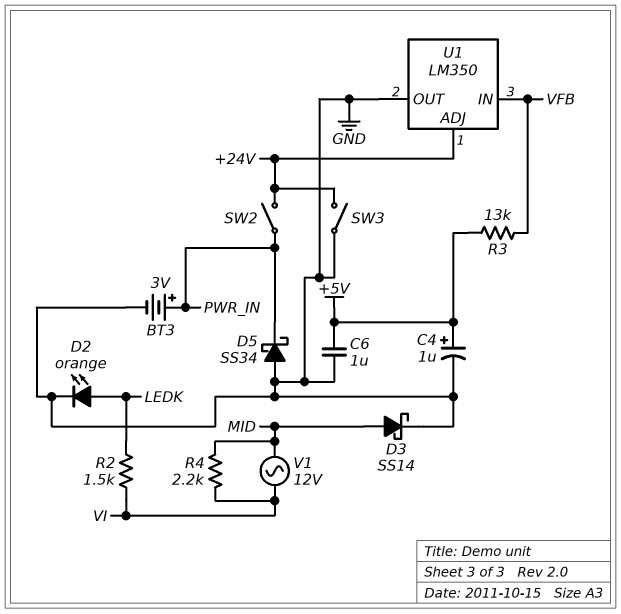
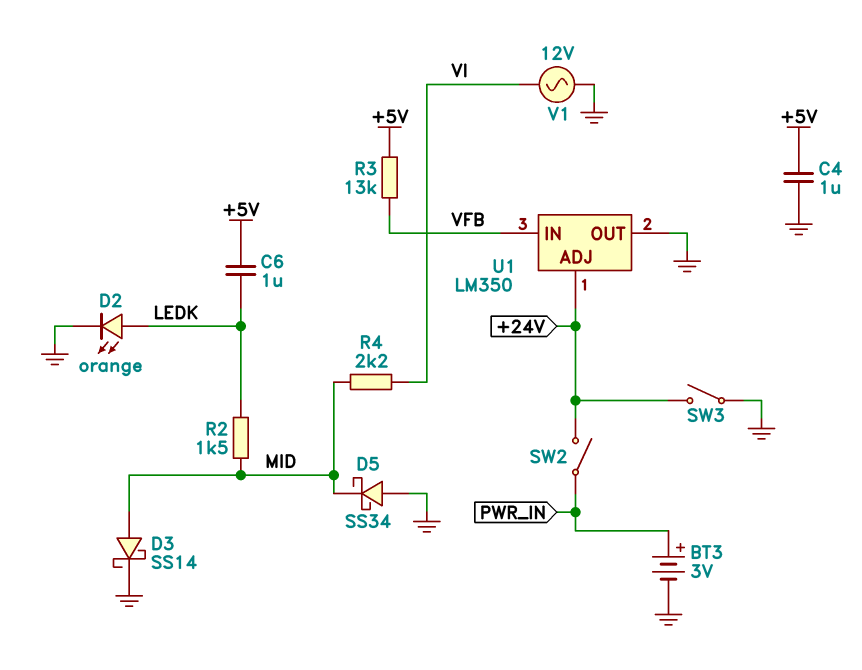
C4: 1uF (plus +5V, minus GND) -> 1uF (+5V, GND)
C6: 1uF (+5V, GND) -> 1uF (+5V, LEDK)
D5: schottky SS34 (A GND, K PWR_IN) -> schottky SS34 (A GND, K MID)
R2: 1.5k (LEDK, VI) -> 1.5k (LEDK, MID)
V1: AC 12V (MID, VI) -> AC 12V (GND, VI)

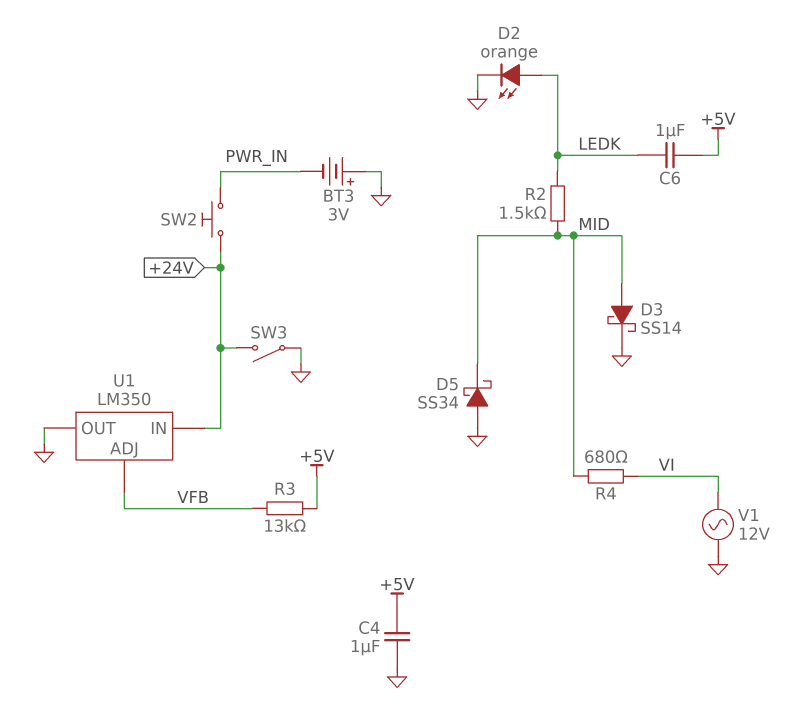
BT3: 3V (plus PWR_IN, minus GND) -> 3V (plus GND, minus PWR_IN)
R4: 2.2k (MID, VI) -> 680 (MID, VI)
SW2: switch (+24V, PWR_IN) -> button (+24V, PWR_IN)
U1 pin ADJ: +24V -> VFB
U1 pin IN: VFB -> +24V

